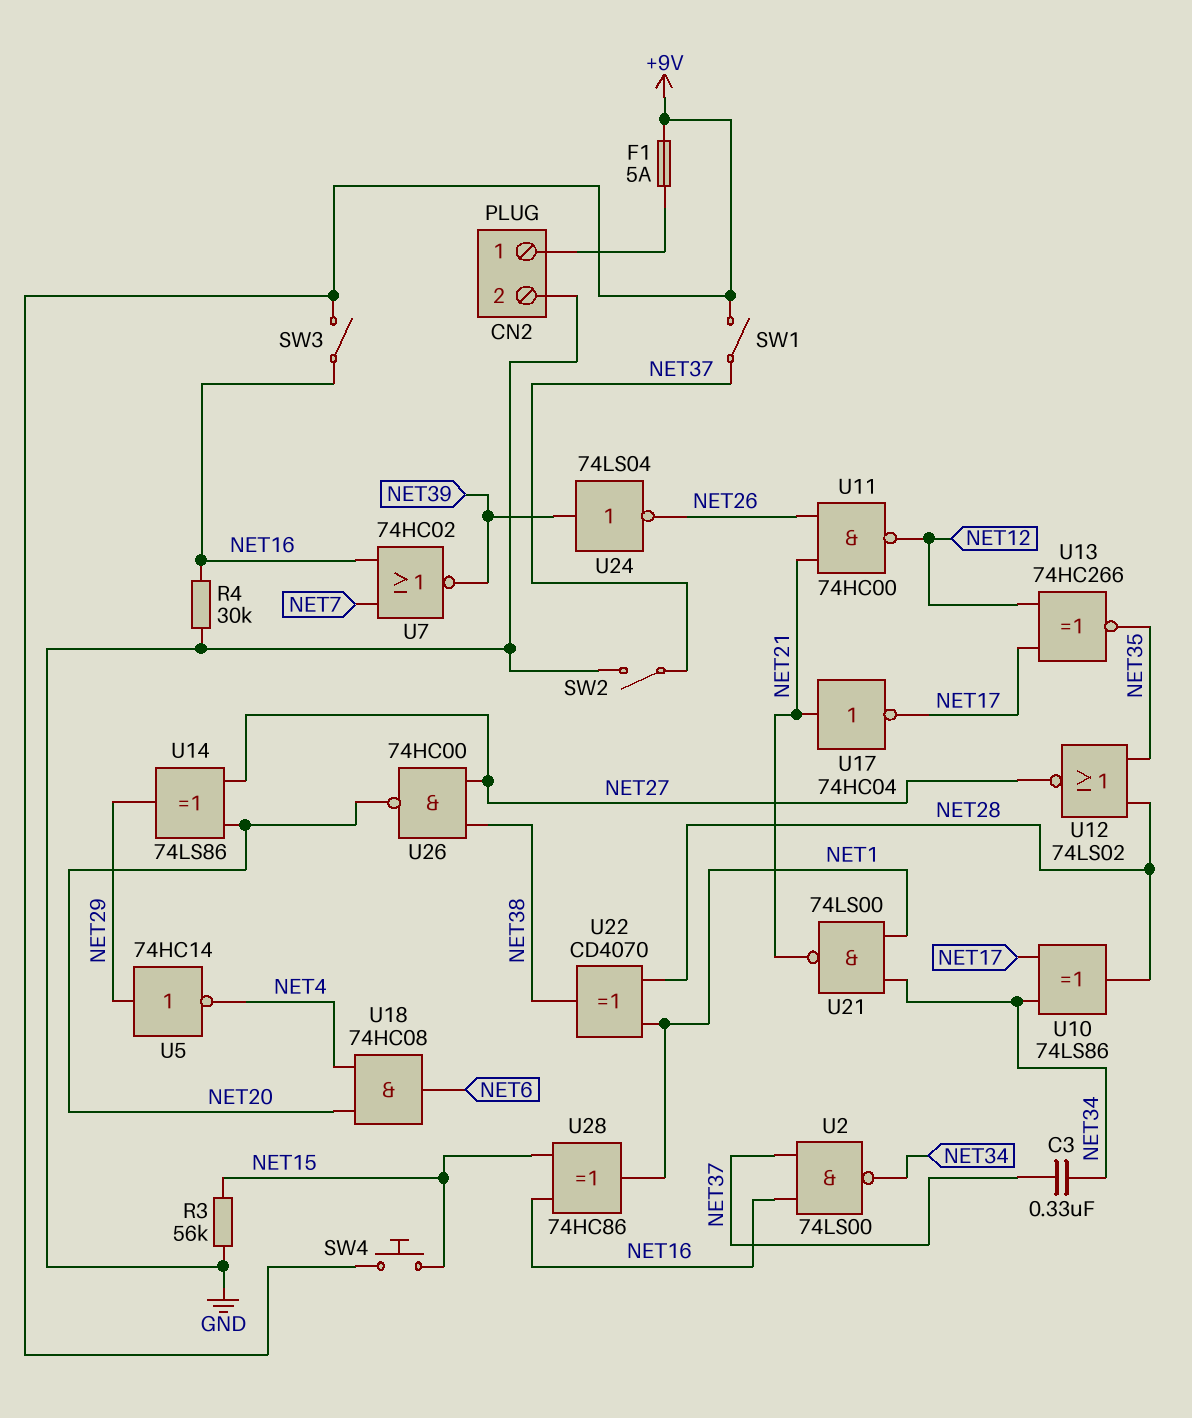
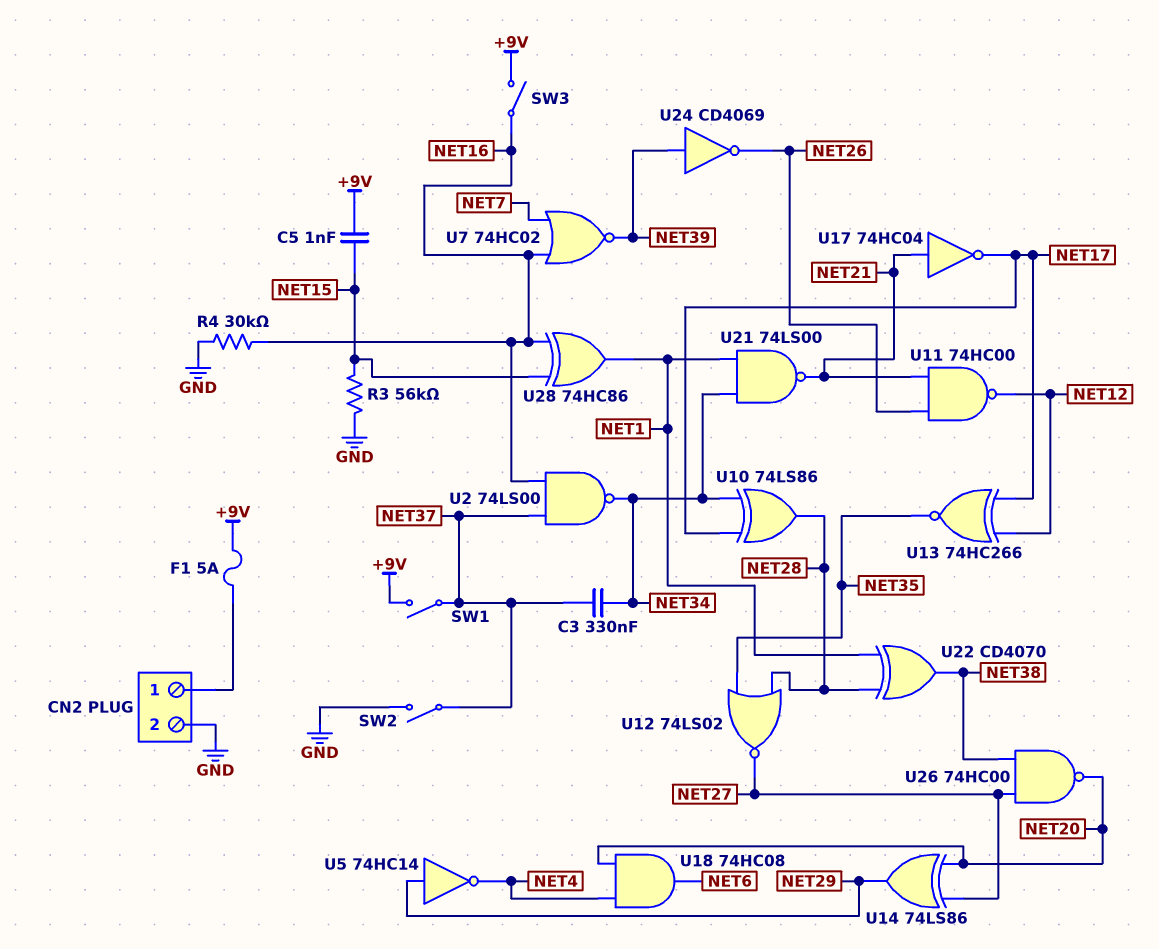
C5: none -> 1nF (+9V, NET15)
SW4: button (+9V, NET15) -> none
U24: NOT 74LS04 (in NET39, out NET26) -> NOT CD4069 (in NET39, out NET26)

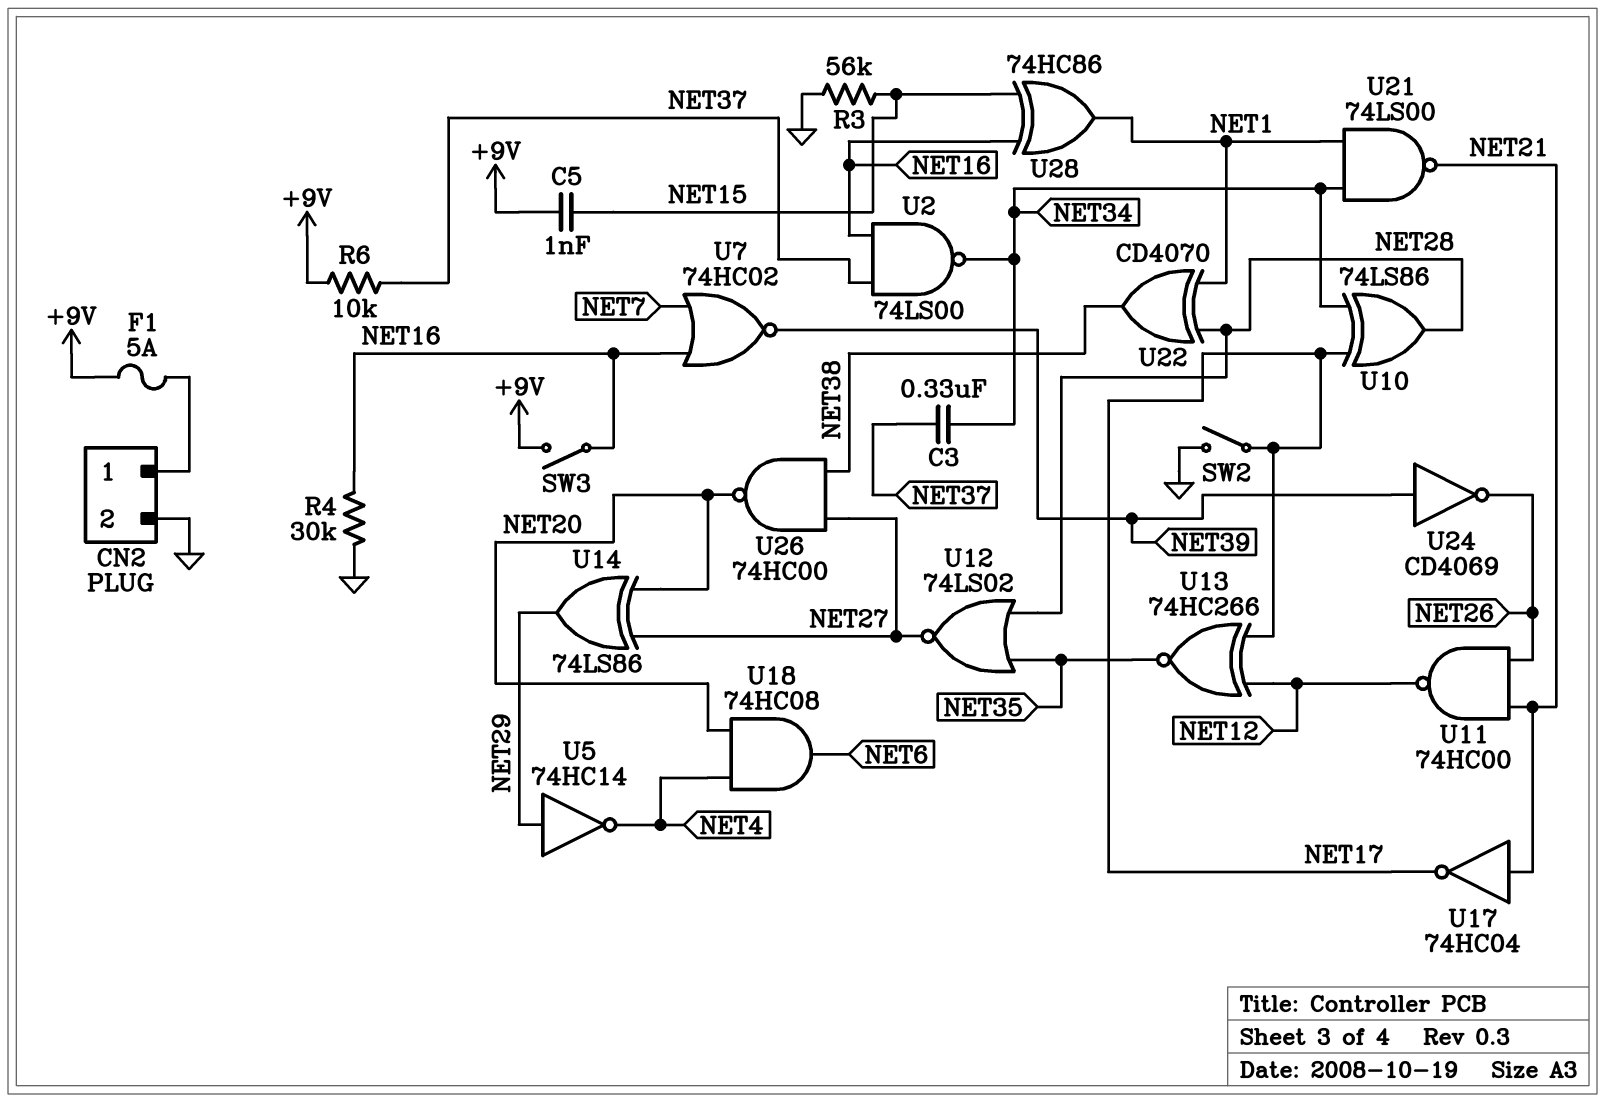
R6: none -> 10k (+9V, NET37)
SW1: switch (+9V, NET37) -> none
SW2: switch (GND, NET37) -> switch (GND, NET17)

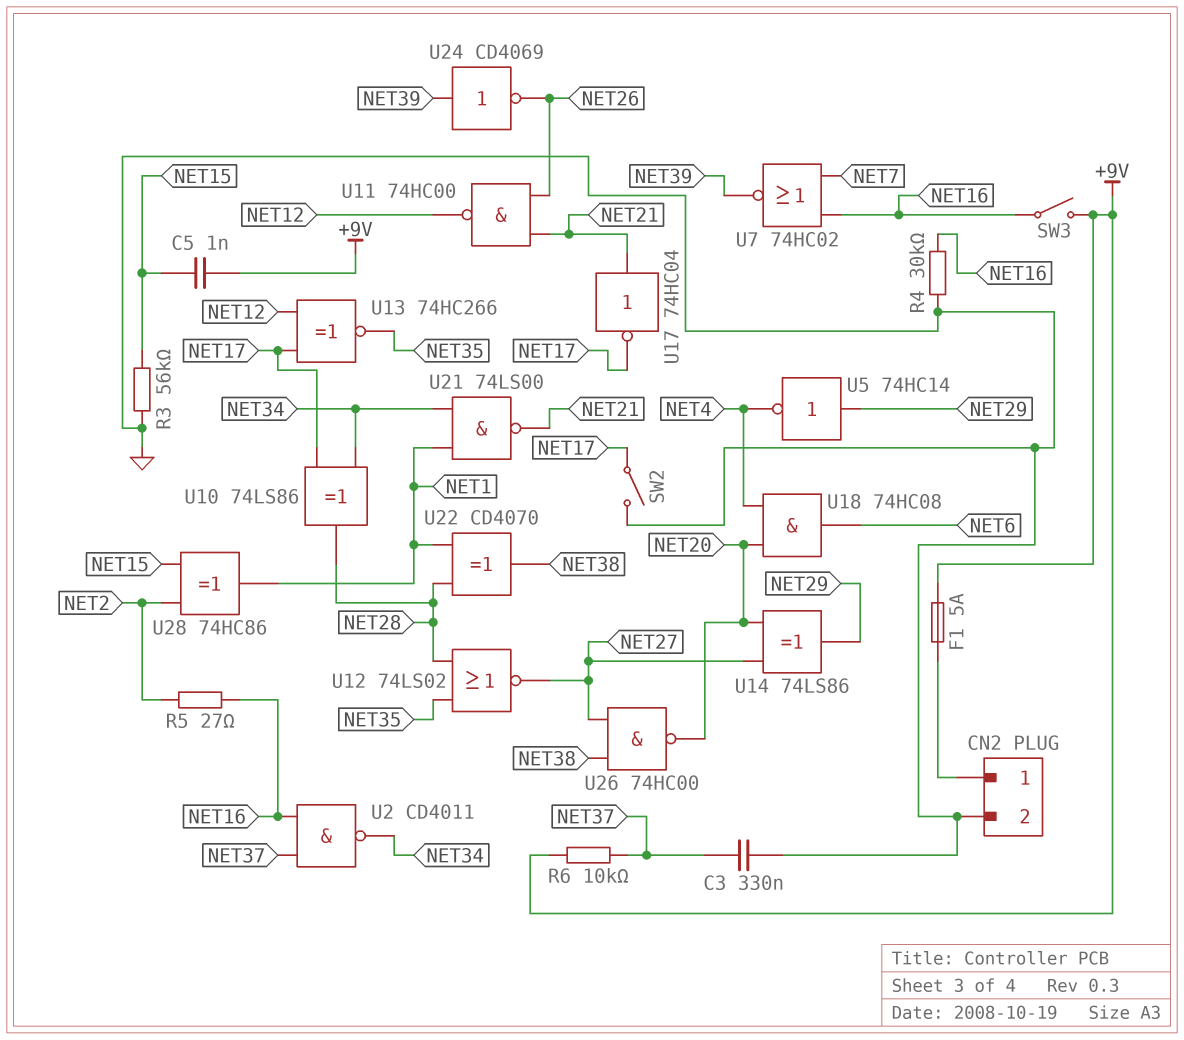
C3: 330nF (NET34, NET37) -> 330nF (GND, NET37)
R5: none -> 27 (NET2, NET16)
U2: NAND 74LS00 (in NET16, in NET37, out NET34) -> NAND CD4011 (in NET16, in NET37, out NET34)
U28: XOR 74HC86 (in NET15, in NET16, out NET1) -> XOR 74HC86 (in NET2, in NET15, out NET1)

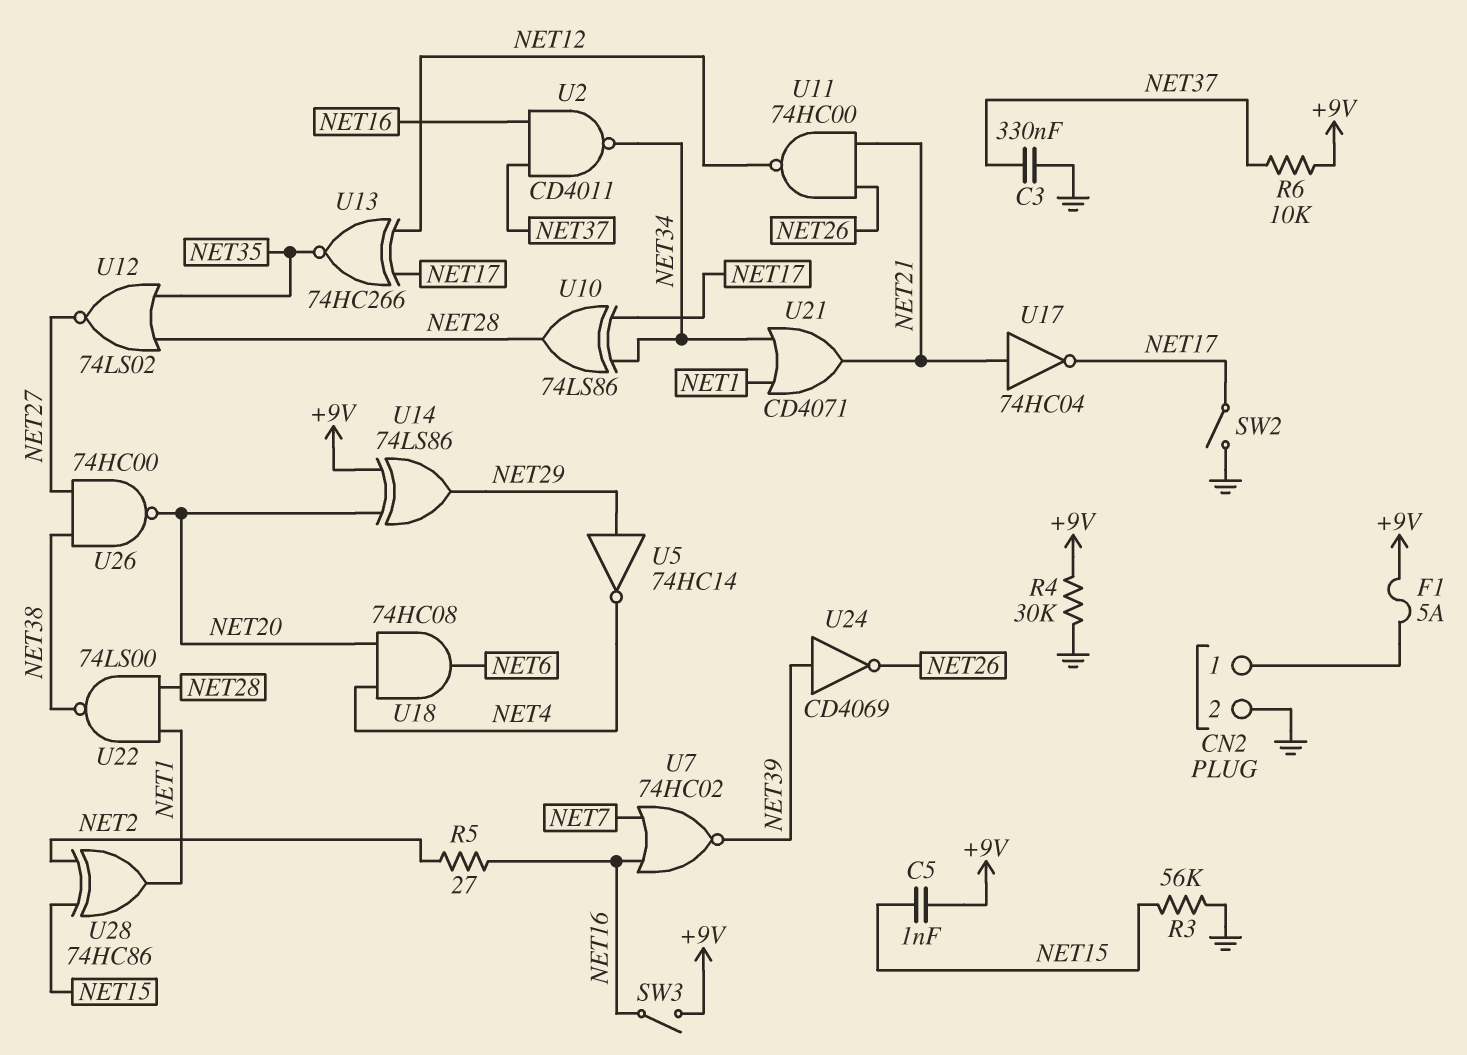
R4: 30k (GND, NET16) -> 30k (+9V, GND)
U14: XOR 74LS86 (in NET20, in NET27, out NET29) -> XOR 74LS86 (in +9V, in NET20, out NET29)
U21: NAND 74LS00 (in NET1, in NET34, out NET21) -> OR CD4071 (in NET1, in NET34, out NET21)
U22: XOR CD4070 (in NET1, in NET28, out NET38) -> NAND 74LS00 (in NET1, in NET28, out NET38)

